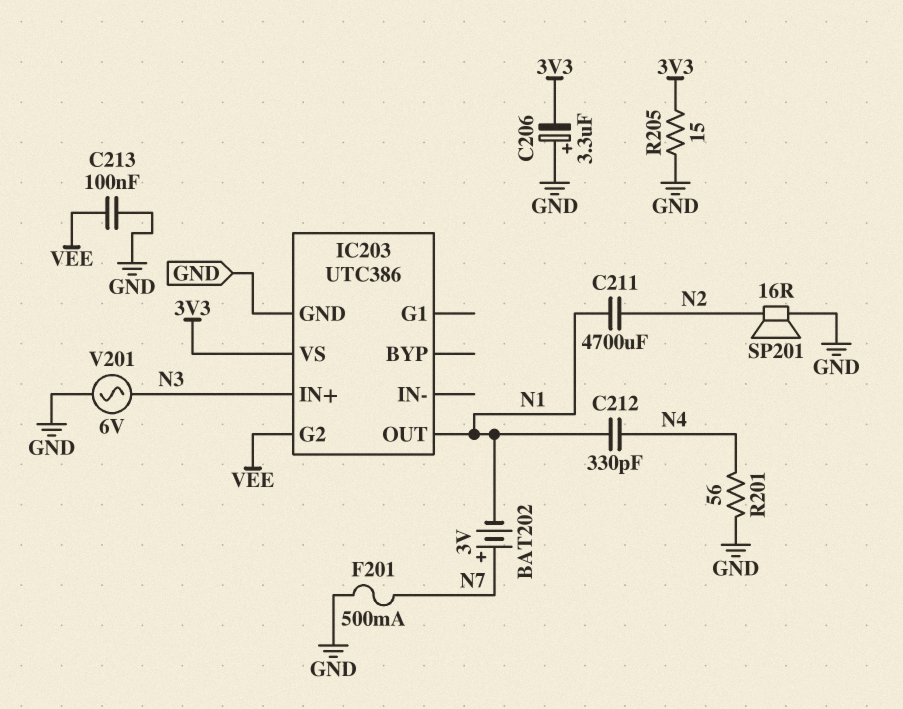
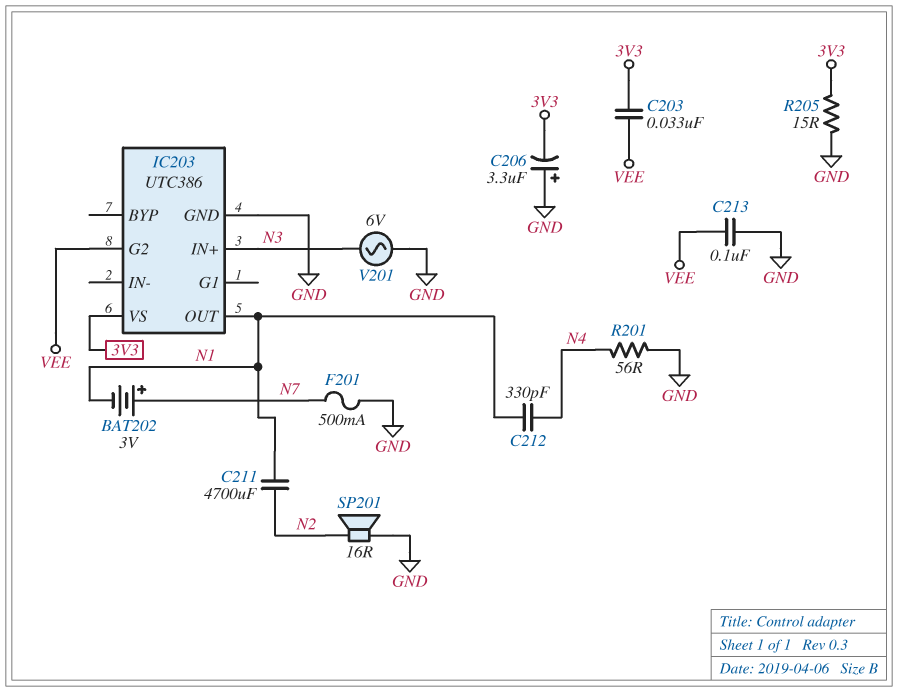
C203: none -> 33nF (3V3, VEE)

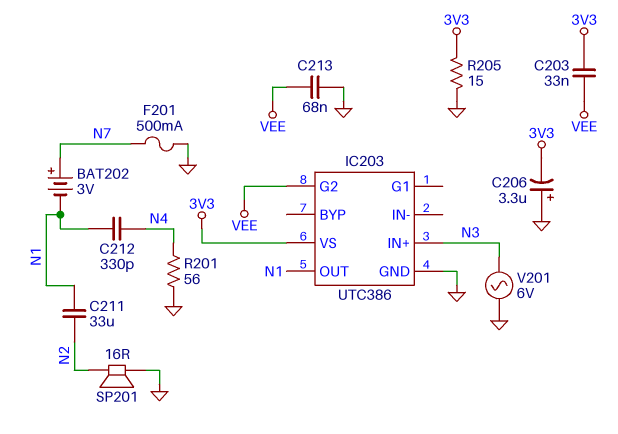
C211: 4700uF (N1, N2) -> 33uF (N1, N2)
C213: 100nF (GND, VEE) -> 68nF (GND, VEE)

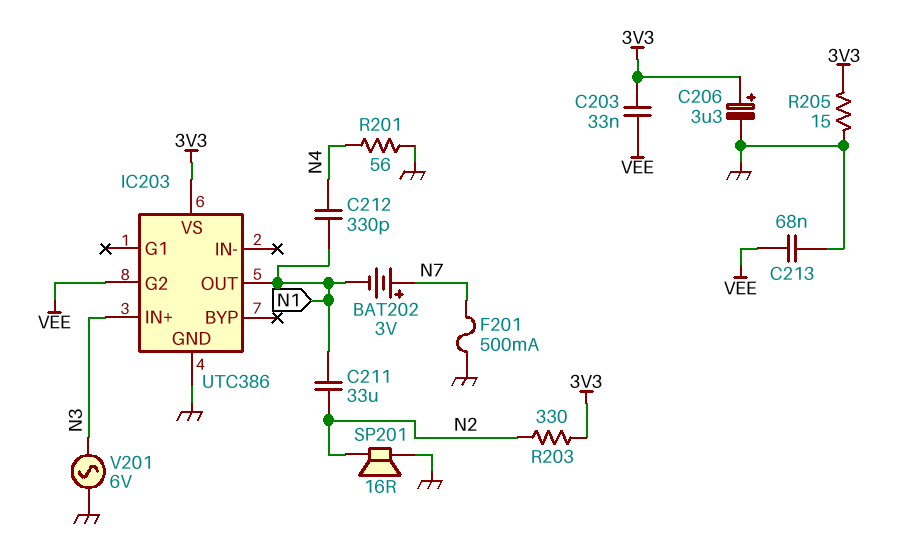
C206: 3.3uF (plus GND, minus 3V3) -> 3.3uF (plus 3V3, minus GND)
R203: none -> 330 (3V3, N2)

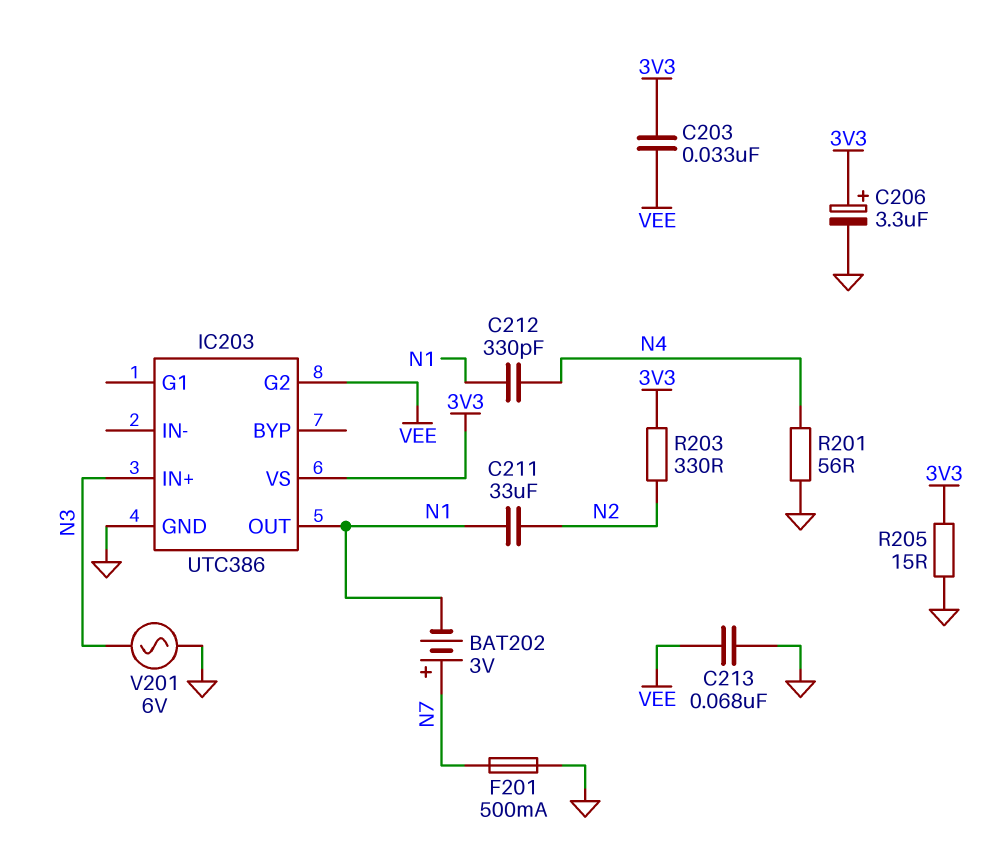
SP201: speaker 16R (GND, N2) -> none

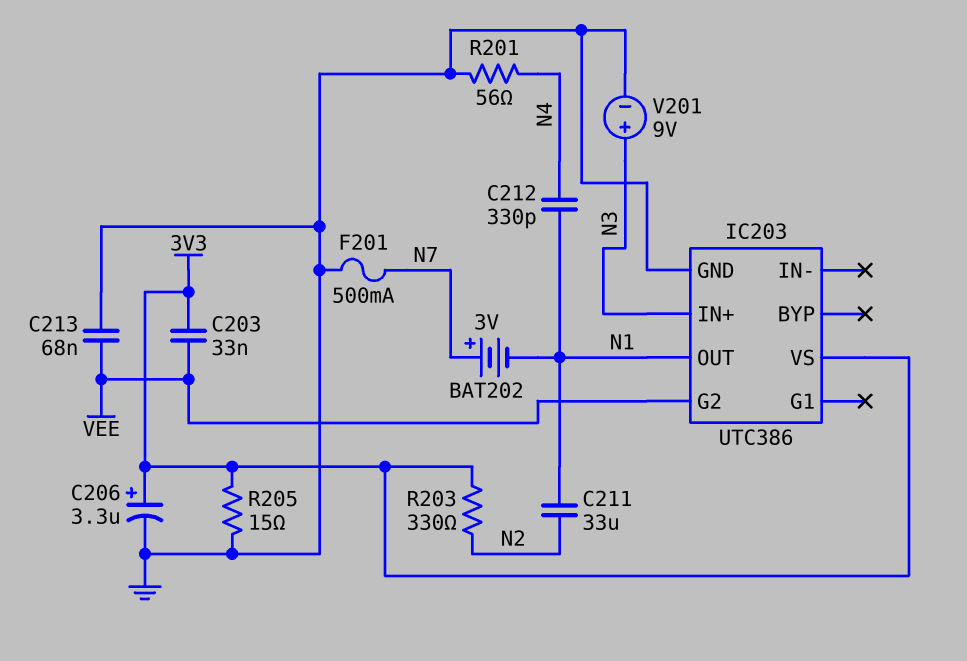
V201: AC 6V (GND, N3) -> 9V (plus N3, minus GND)

